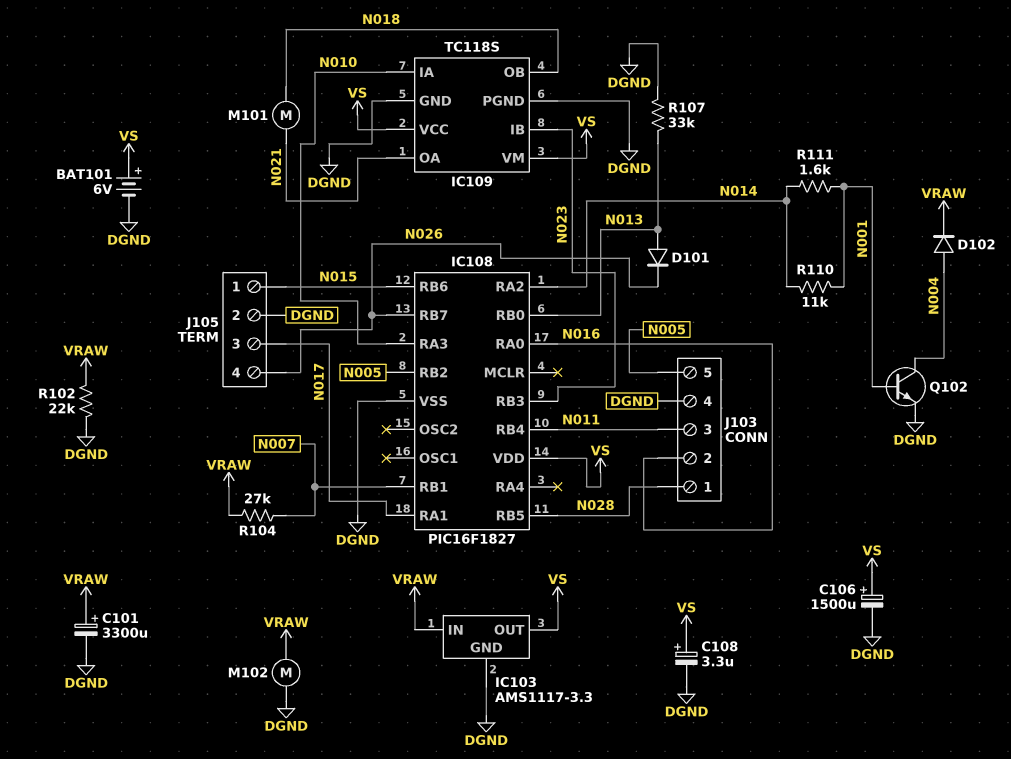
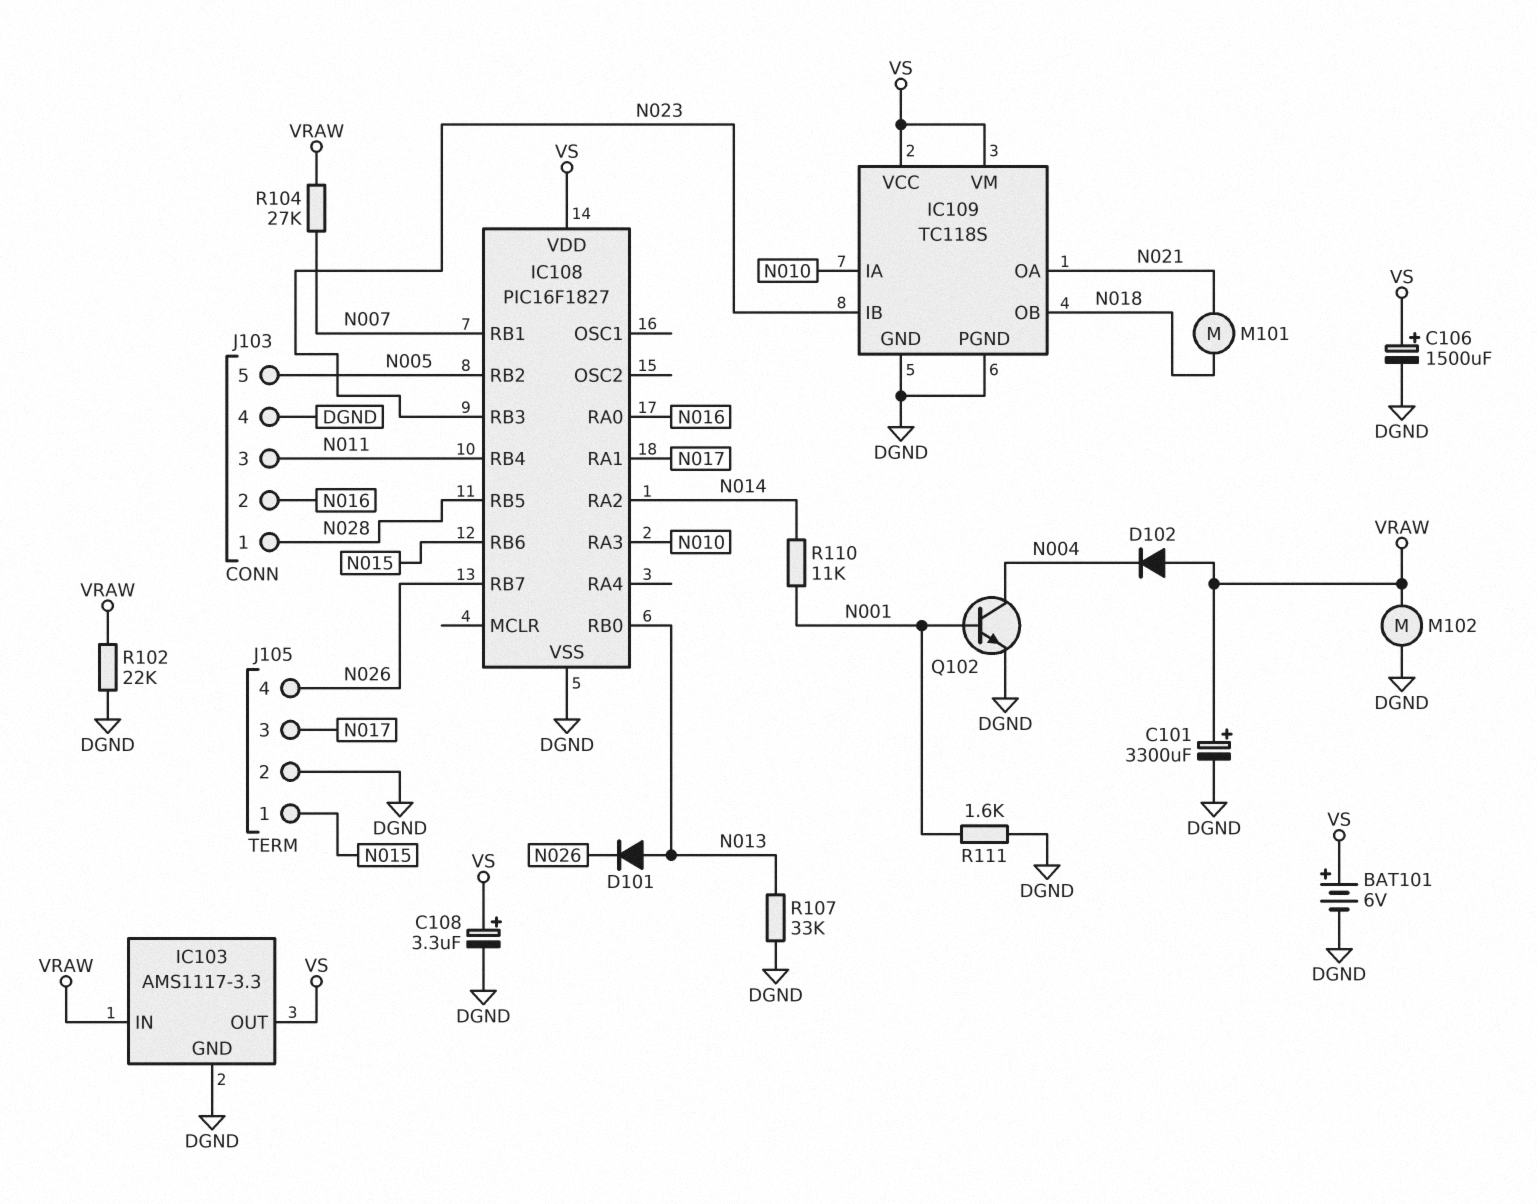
D102: diode (A N004, K VRAW) -> diode (A VRAW, K N004)
R111: 1.6k (N001, N014) -> 1.6k (DGND, N001)

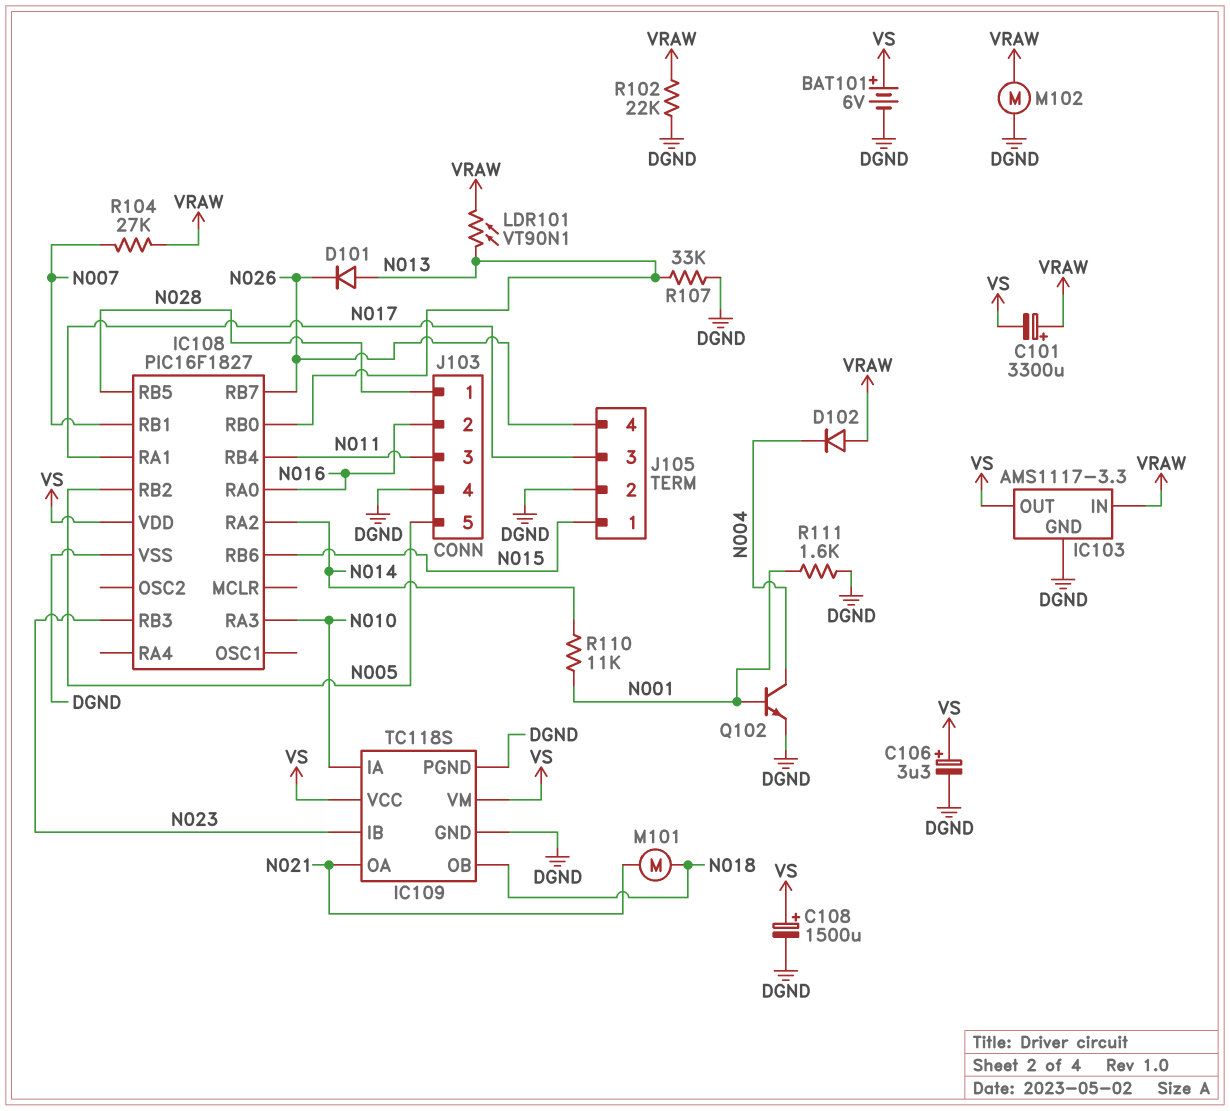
C101: 3300uF (plus VRAW, minus DGND) -> 3300uF (plus VRAW, minus VS)
C106: 1500uF (plus VS, minus DGND) -> 3.3uF (plus VS, minus DGND)
C108: 3.3uF (plus VS, minus DGND) -> 1500uF (plus VS, minus DGND)
LDR101: none -> VT90N1 (N013, VRAW)

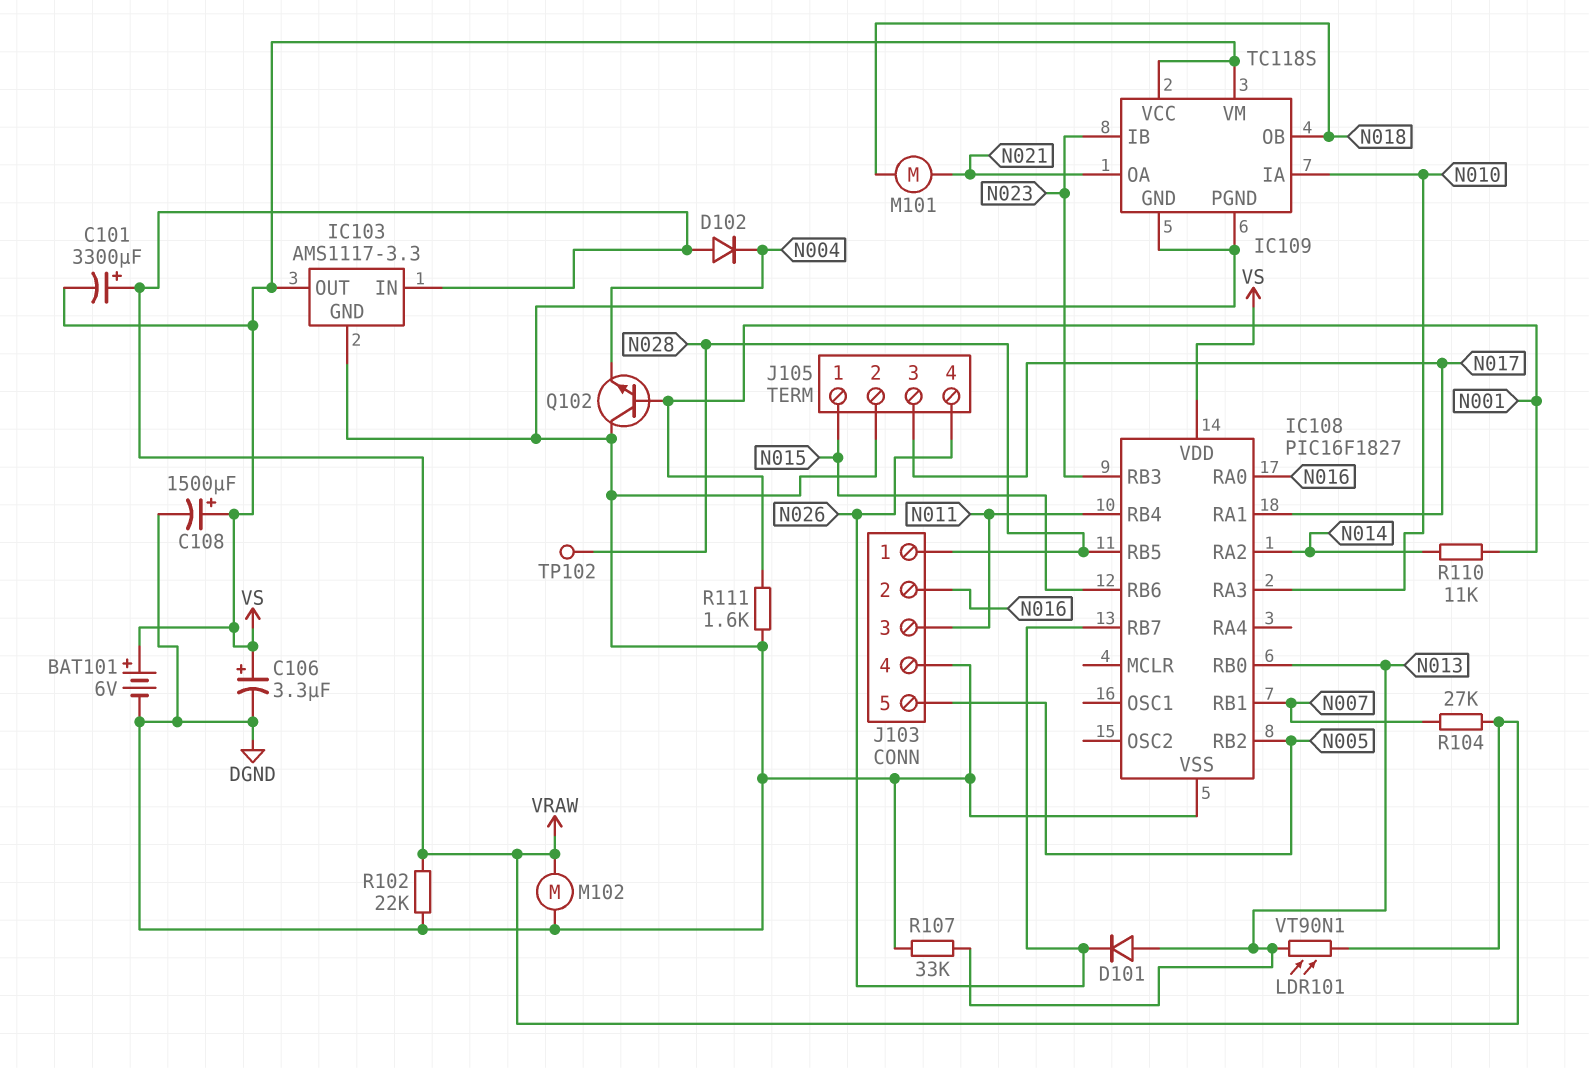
Q102: NPN (B N001, C N004, E DGND) -> NPN (B N001, C DGND, E N004)
TP102: none -> test point (N028)

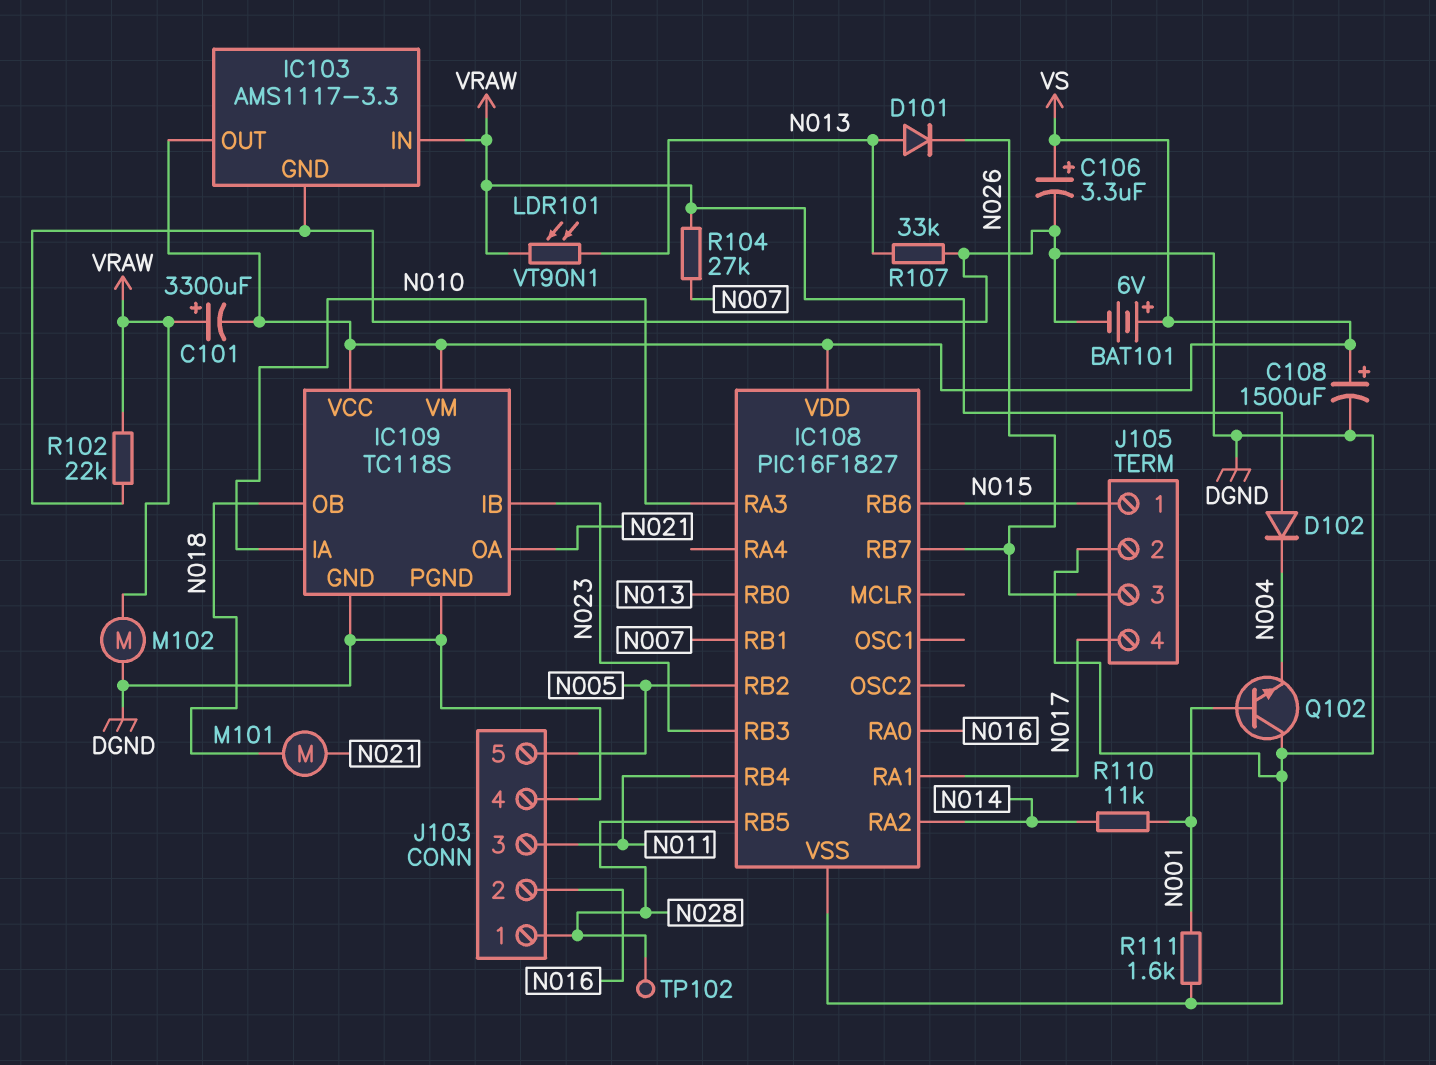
J105 pin 3: N017 -> N026
J105 pin 4: N026 -> N017

